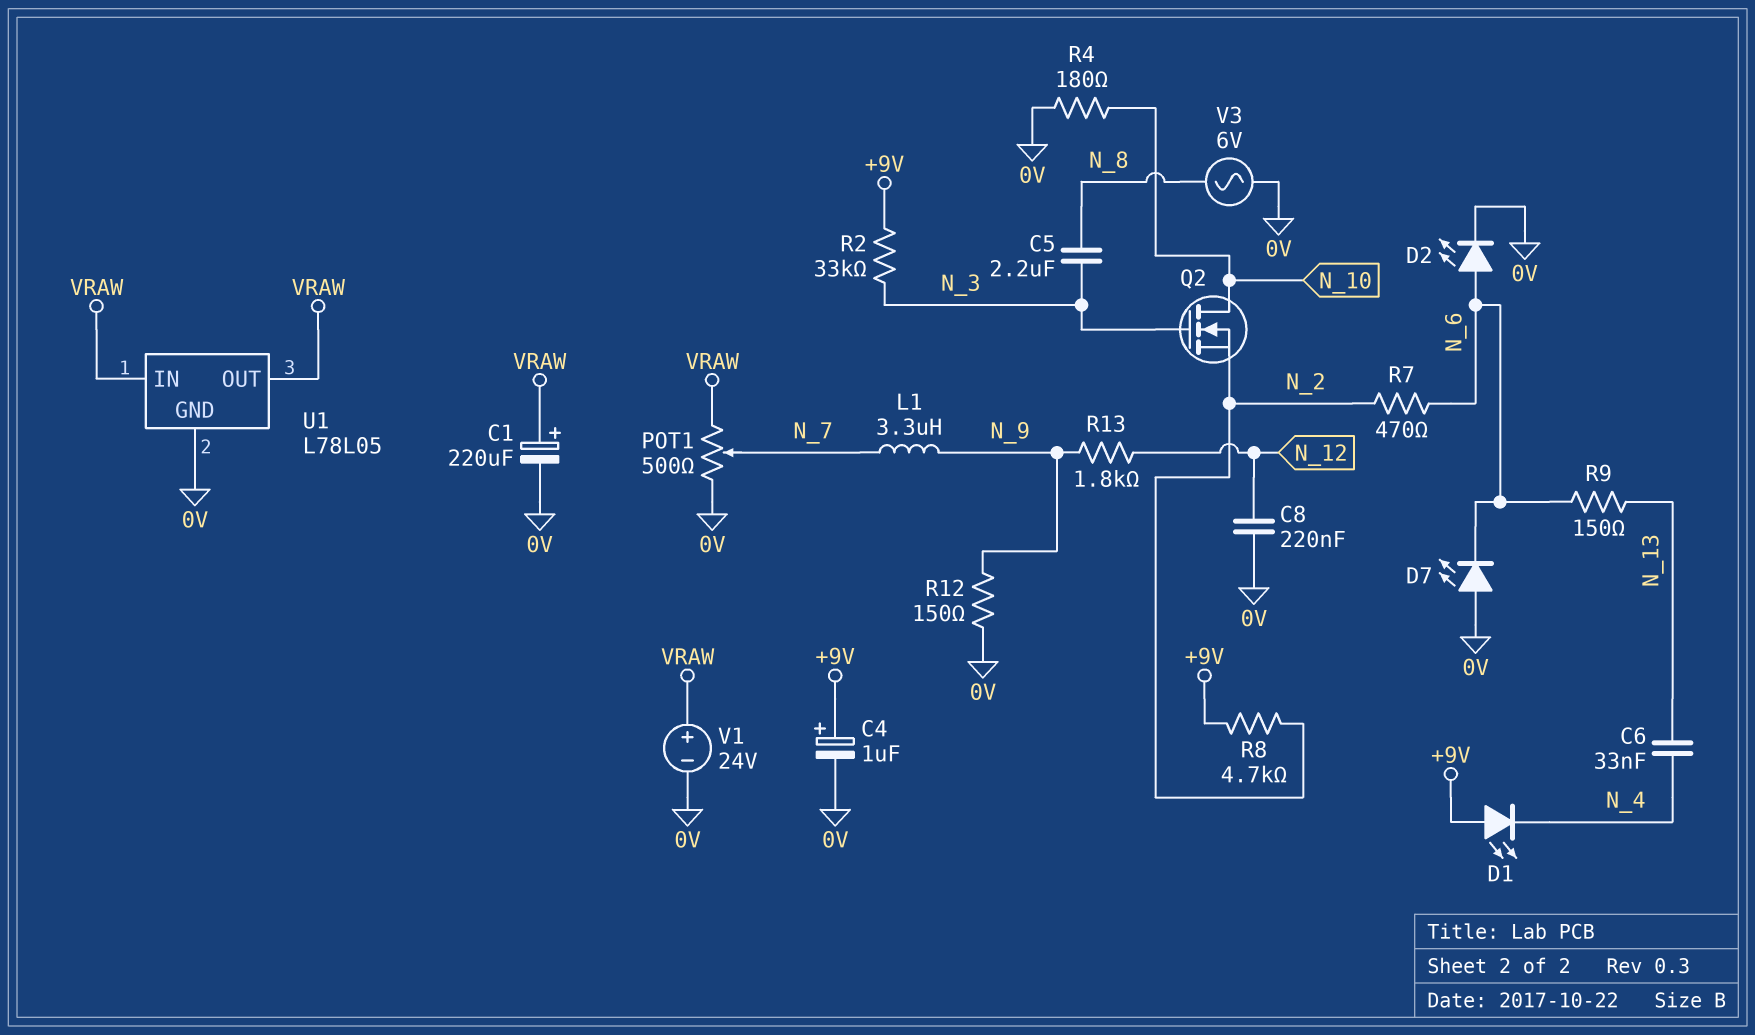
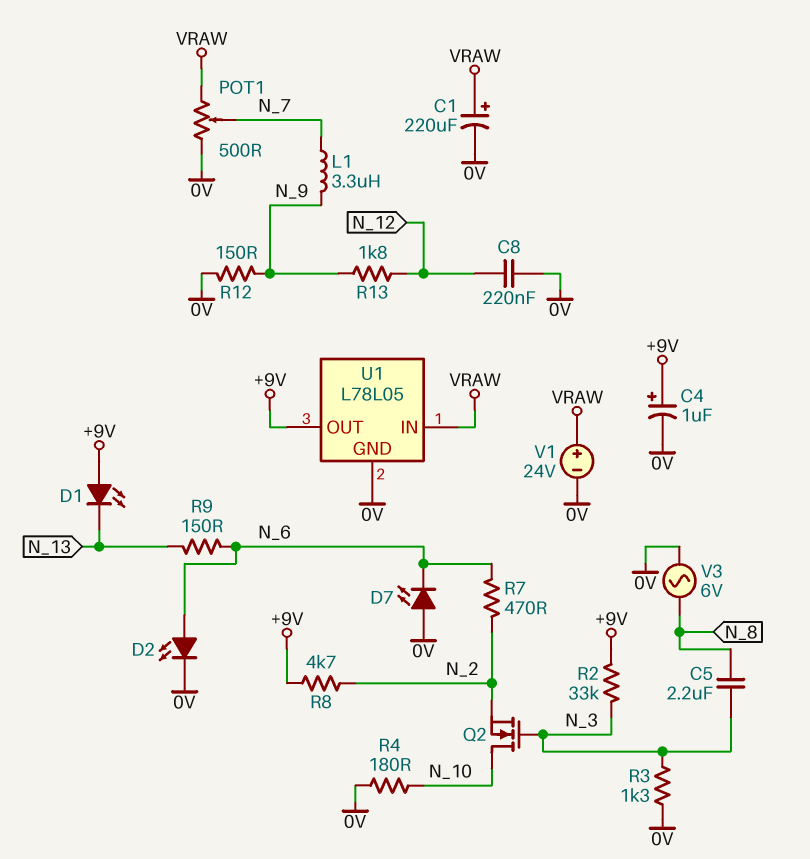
C6: 33nF (N_4, N_13) -> none
D1: LED (A +9V, K N_4) -> LED (A +9V, K N_13)
R3: none -> 1.3k (0V, N_3)
U1 pin OUT: VRAW -> +9V

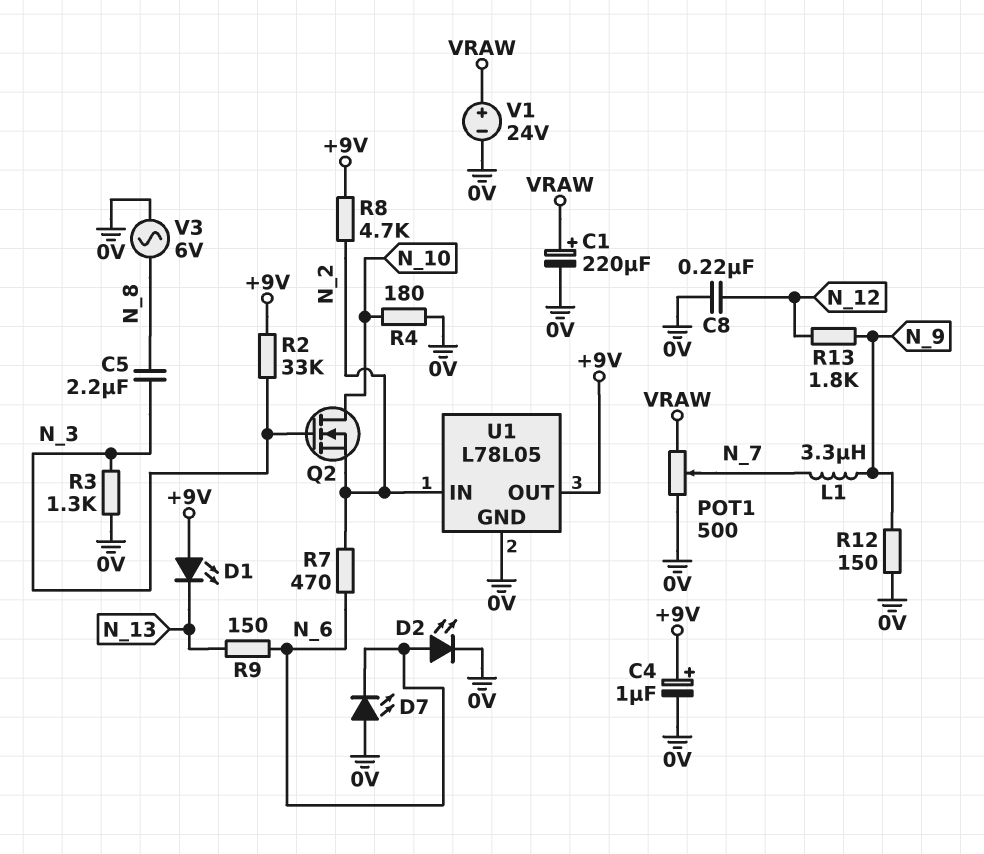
U1 pin IN: VRAW -> N_2

